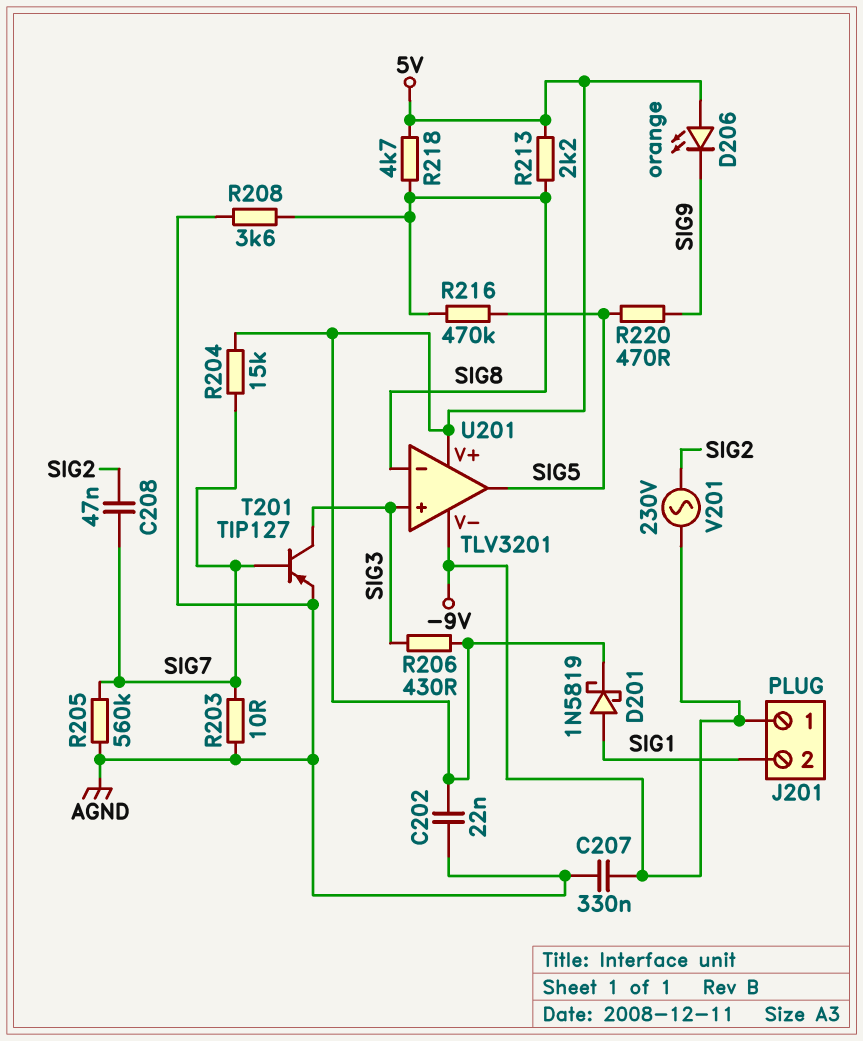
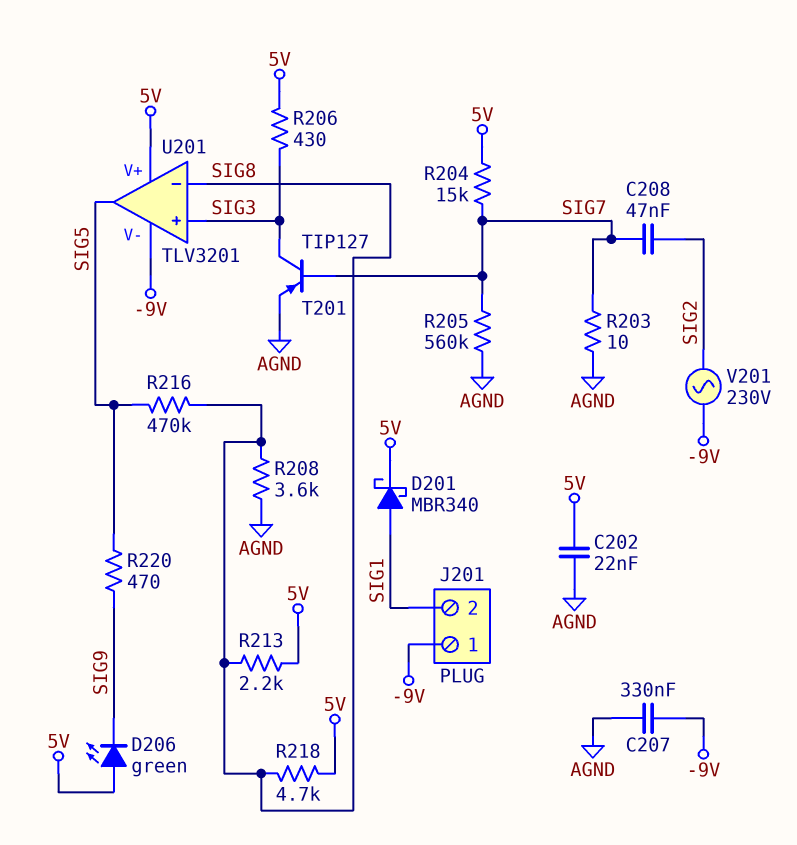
D201: schottky 1N5819 (A SIG1, K 5V) -> schottky MBR340 (A SIG1, K 5V)
D206: LED orange (A 5V, K SIG9) -> LED green (A 5V, K SIG9)

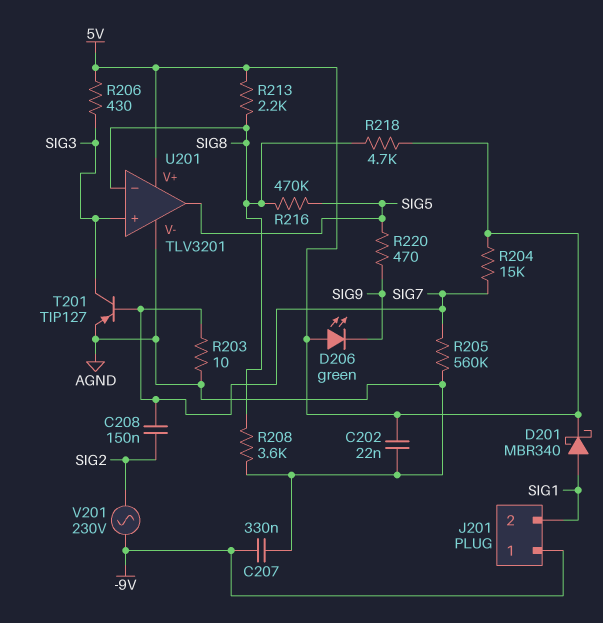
C208: 47nF (SIG2, SIG7) -> 150nF (SIG2, SIG7)
U201 pin V-: -9V -> AGND

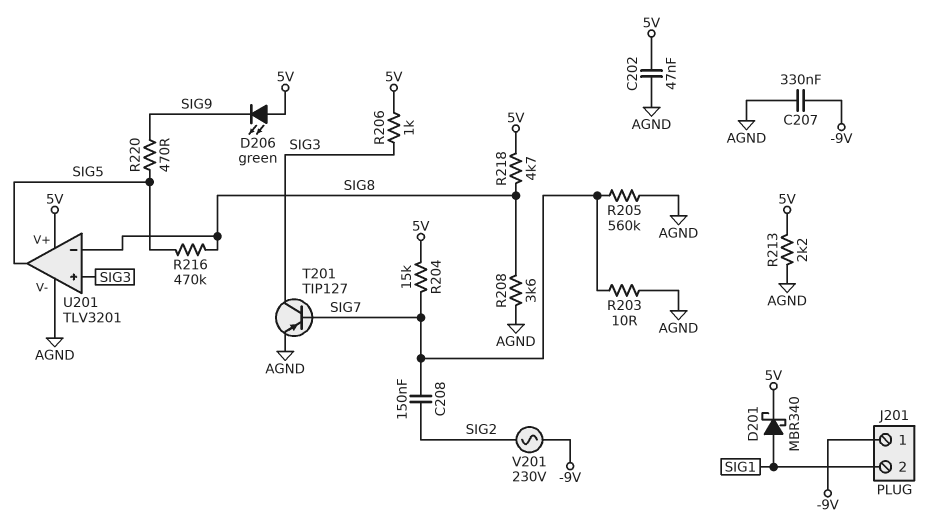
C202: 22nF (5V, AGND) -> 47nF (5V, AGND)
R206: 430 (5V, SIG3) -> 1k (5V, SIG3)
R213: 2.2k (5V, SIG8) -> 2.2k (5V, AGND)

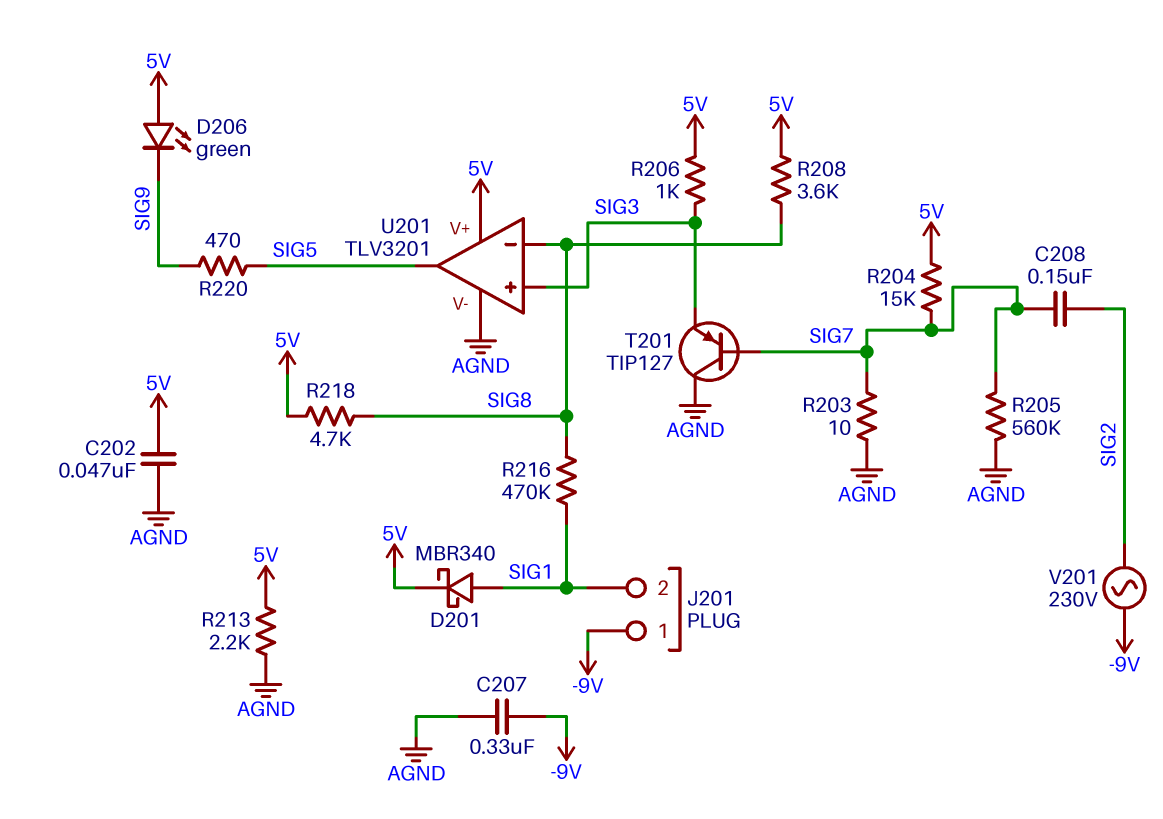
R208: 3.6k (AGND, SIG8) -> 3.6k (5V, SIG8)
R216: 470k (SIG5, SIG8) -> 470k (SIG1, SIG8)
T201: PNP TIP127 (B SIG7, C SIG3, E AGND) -> PNP TIP127 (B SIG7, C AGND, E SIG3)

